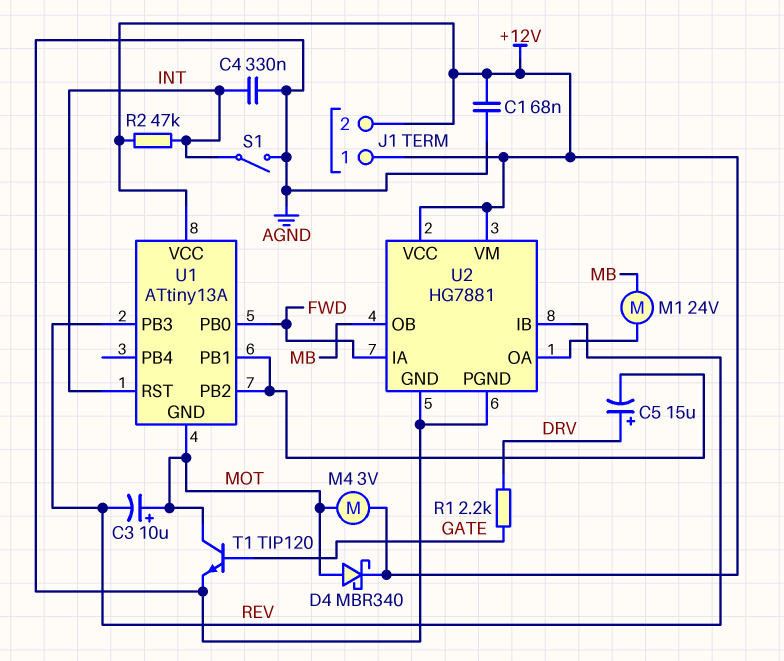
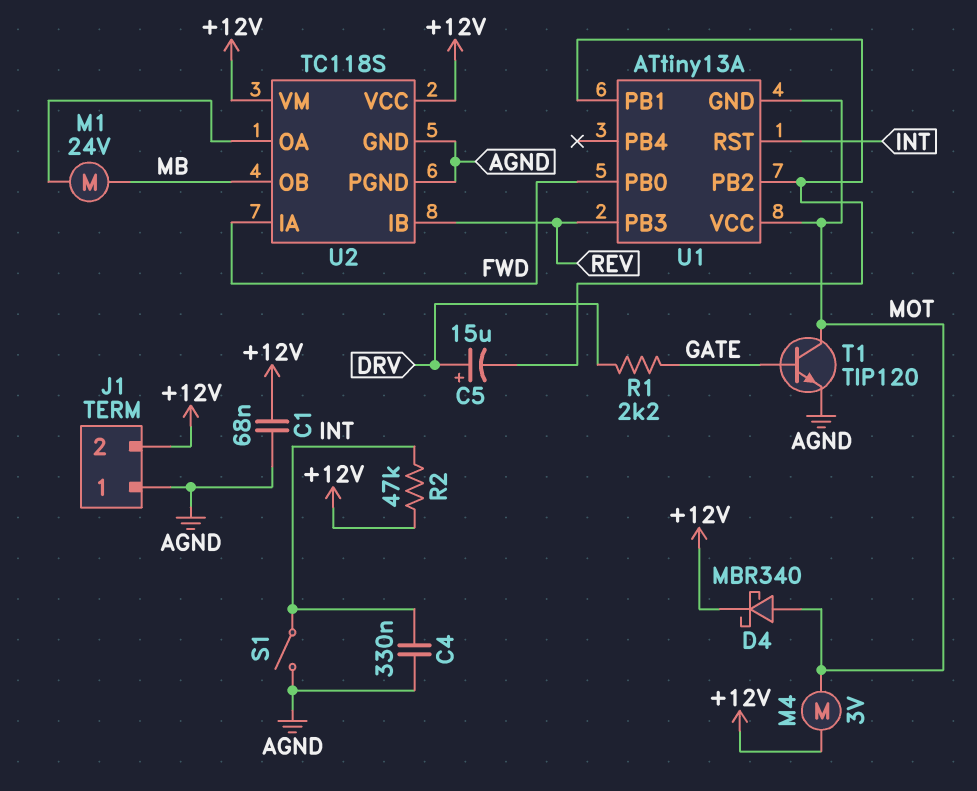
C3: 10uF (plus MOT, minus REV) -> none
J1 pin 1: +12V -> AGND
U1 pin VCC: +12V -> MOT
U2: HG7881 -> TC118S

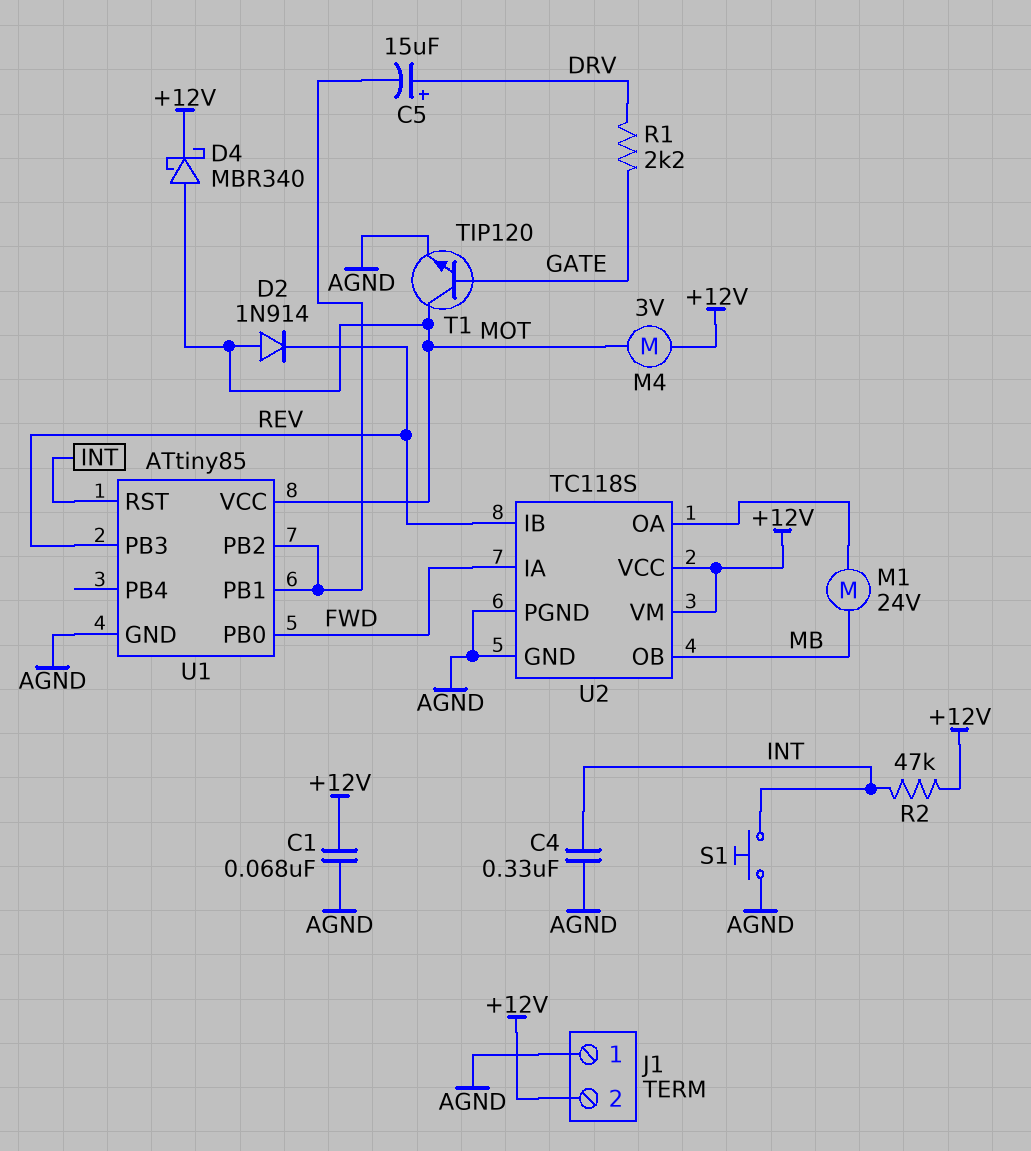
D2: none -> diode 1N914 (A MOT, K REV)
S1: switch (AGND, INT) -> button (AGND, INT)
U1: ATtiny13A -> ATtiny85
U1 pin GND: MOT -> AGND

